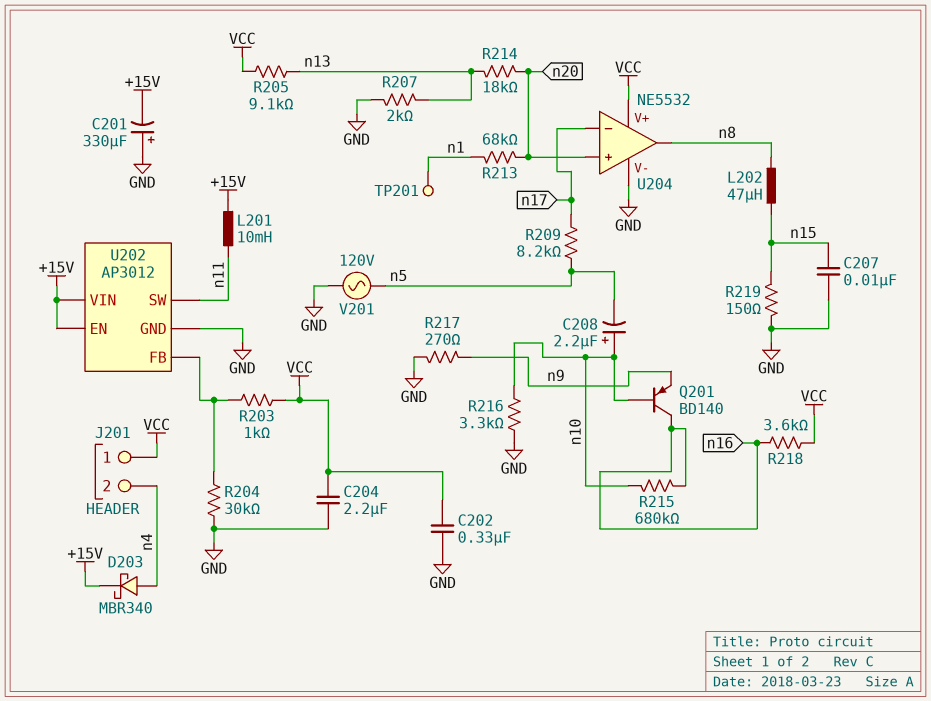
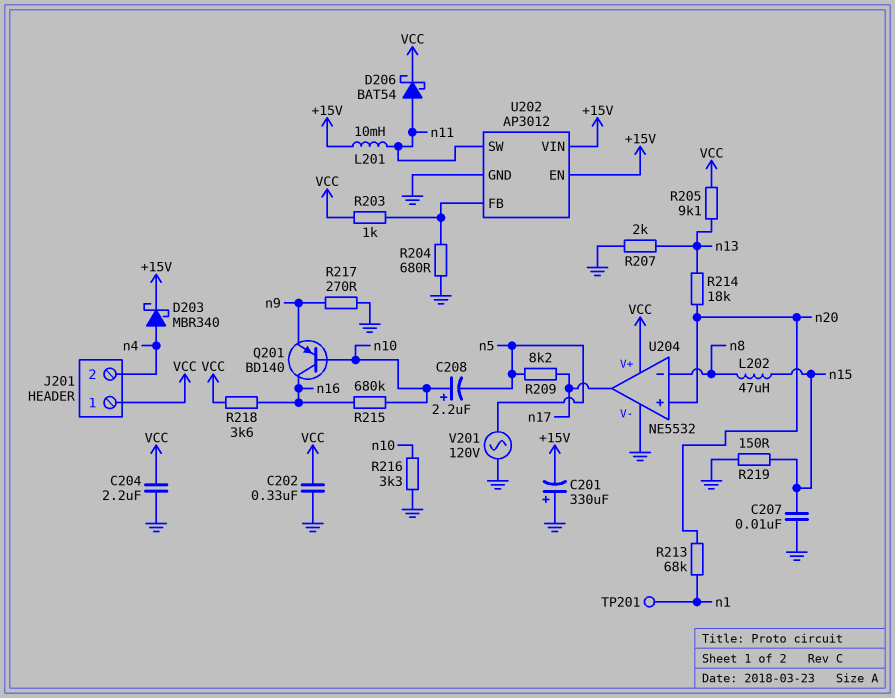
D206: none -> schottky BAT54 (A n11, K VCC)
R204: 30k (GND, U202/FB) -> 680 (GND, U202/FB)
U204 pin in-: n17 -> n8
U204 pin out: n8 -> n17

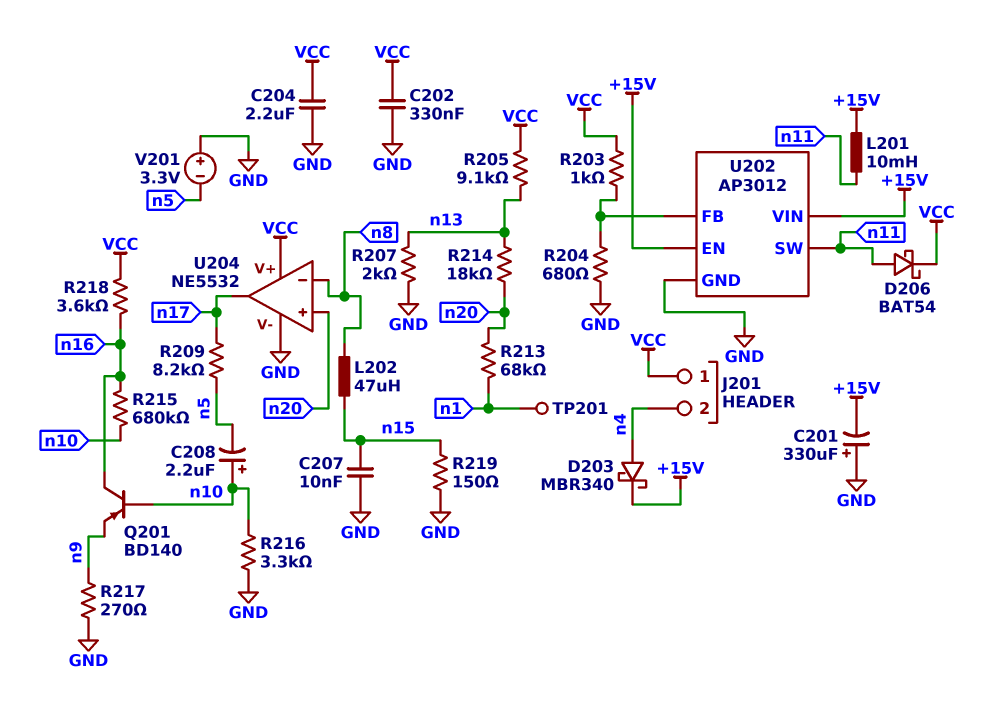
V201: AC 120V (GND, n5) -> 3.3V (plus GND, minus n5)

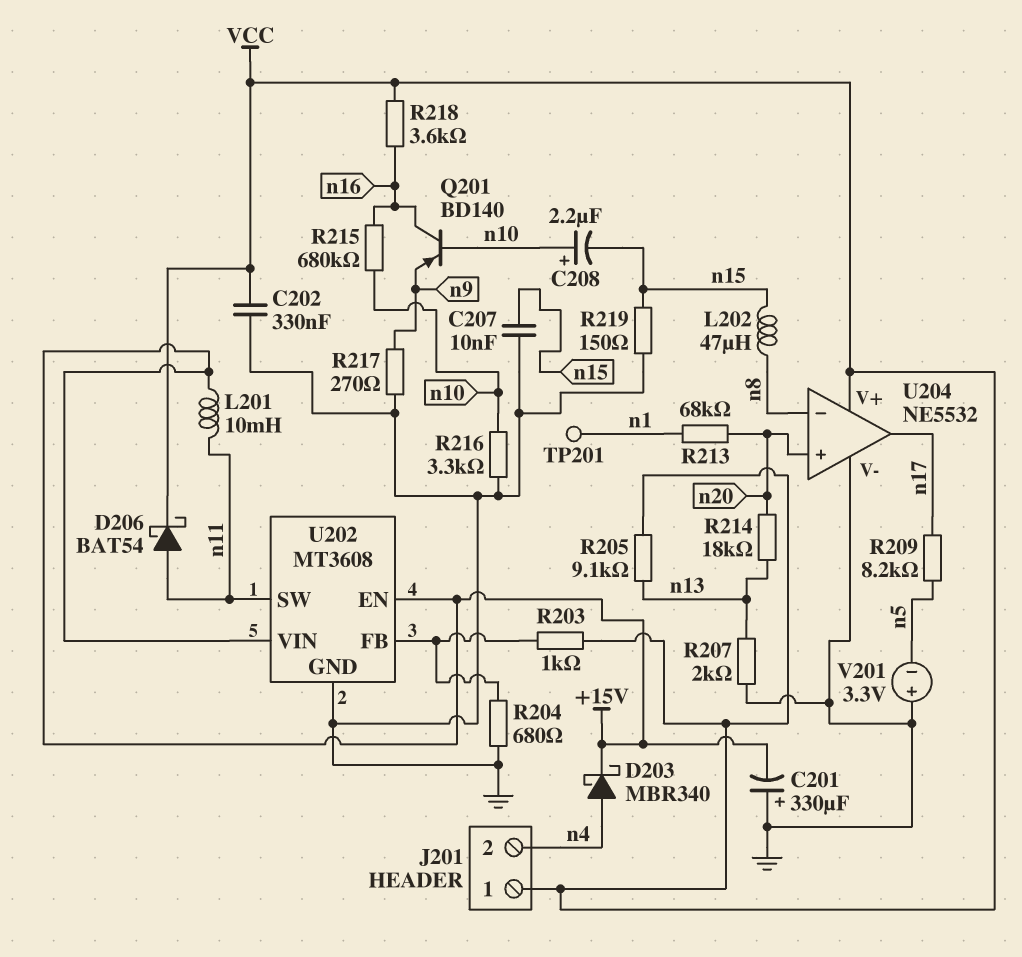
C204: 2.2uF (GND, VCC) -> none
C208: 2.2uF (plus n10, minus n5) -> 2.2uF (plus n10, minus n15)
U202: AP3012 -> MT3608

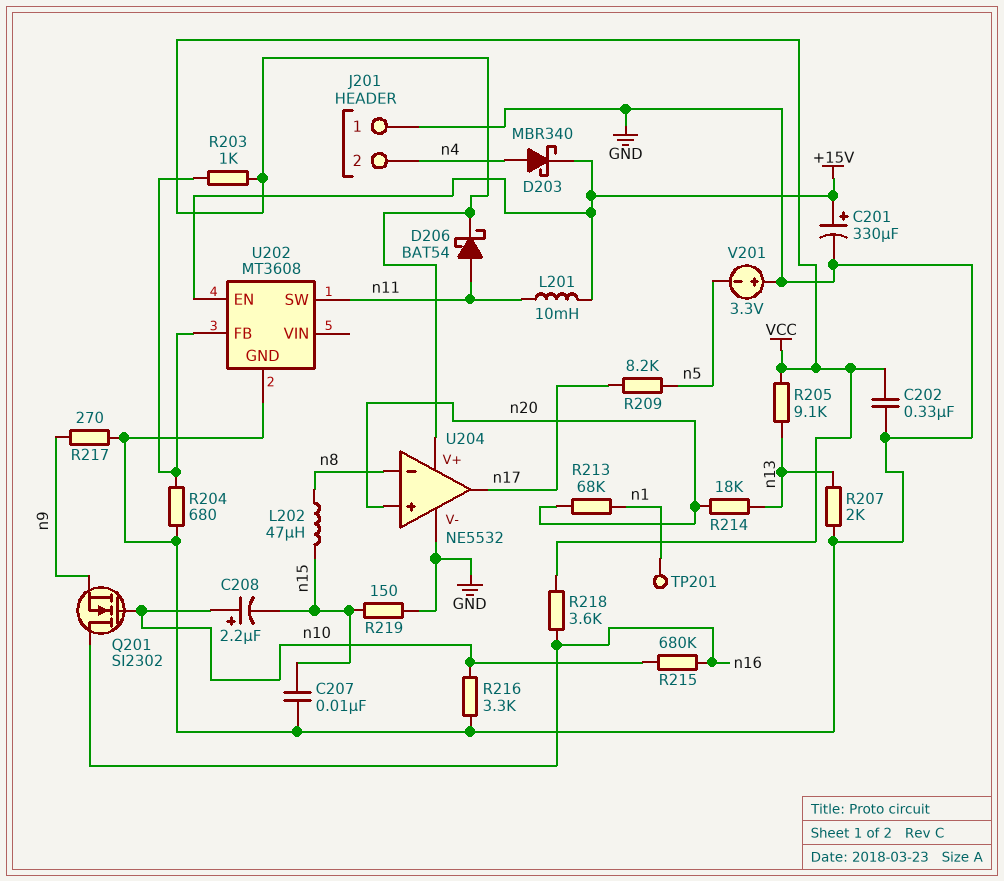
C201: 330uF (plus GND, minus +15V) -> 330uF (plus +15V, minus GND)
J201 pin 1: VCC -> GND
Q201: PNP BD140 (B n10, C n16, E n9) -> NMOS SI2302 (G n10, D n16, S n9)
U202 pin VIN: +15V -> none

